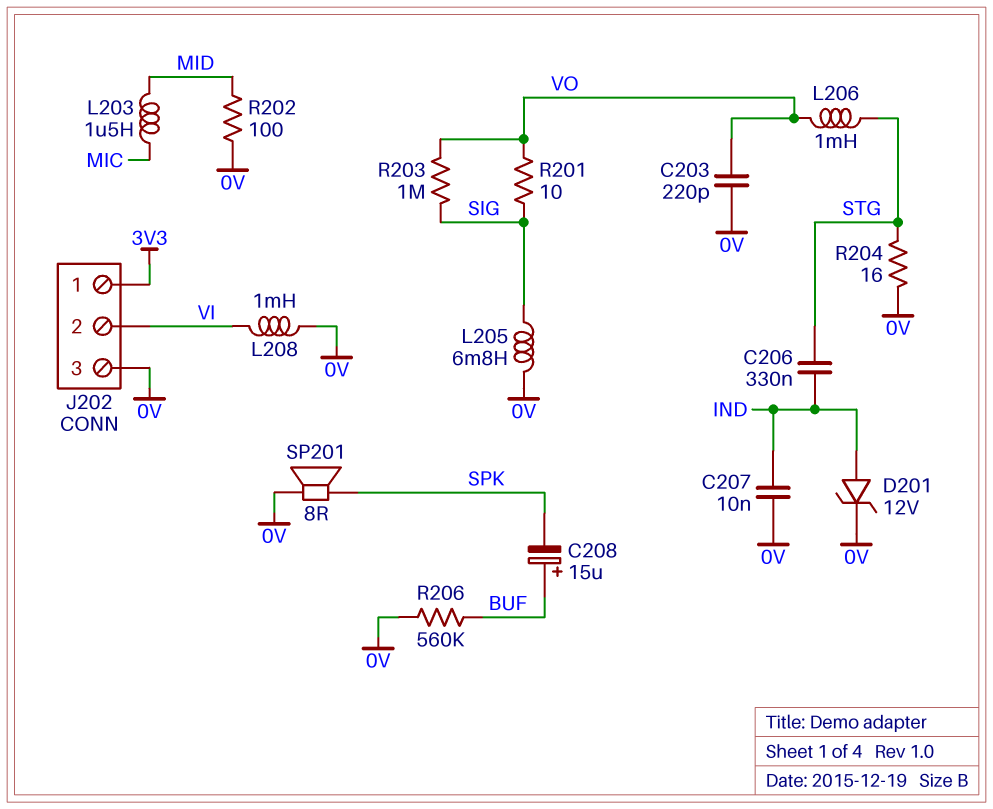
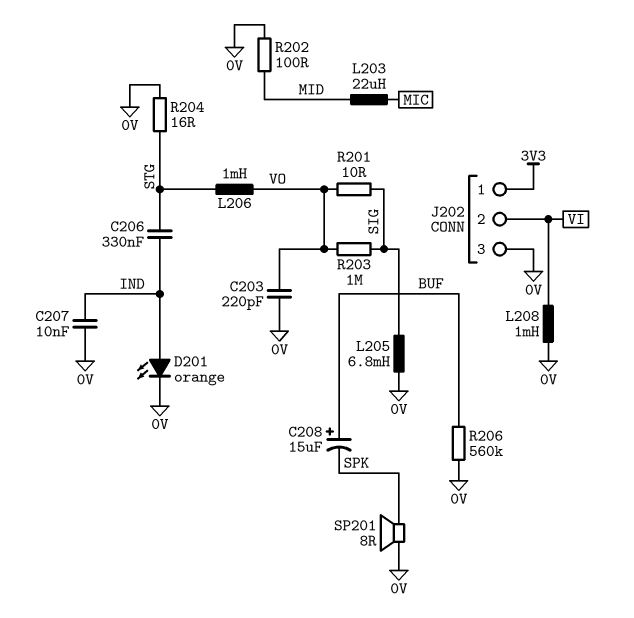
D201: zener 12V (A IND, K 0V) -> LED orange (A IND, K 0V)
L203: 1.5uH (MIC, MID) -> 22uH (MIC, MID)

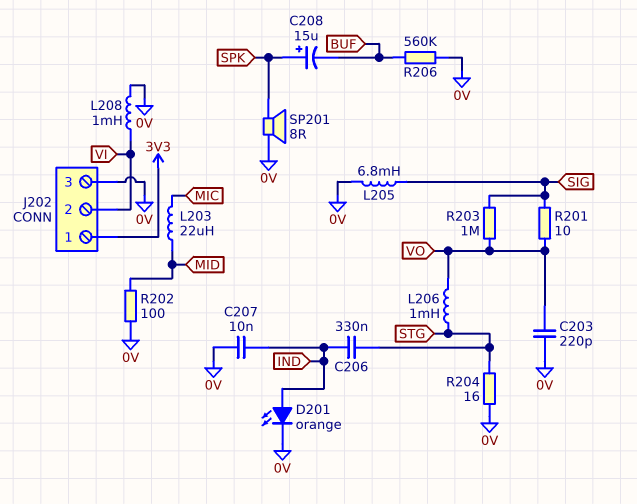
C208: 15uF (plus BUF, minus SPK) -> 15uF (plus SPK, minus BUF)

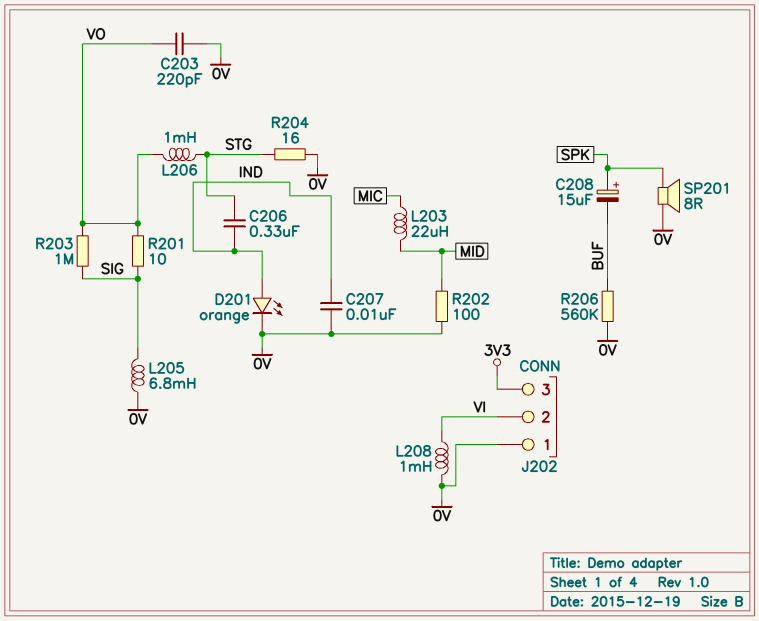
J202 pin 1: 3V3 -> 0V
J202 pin 3: 0V -> 3V3

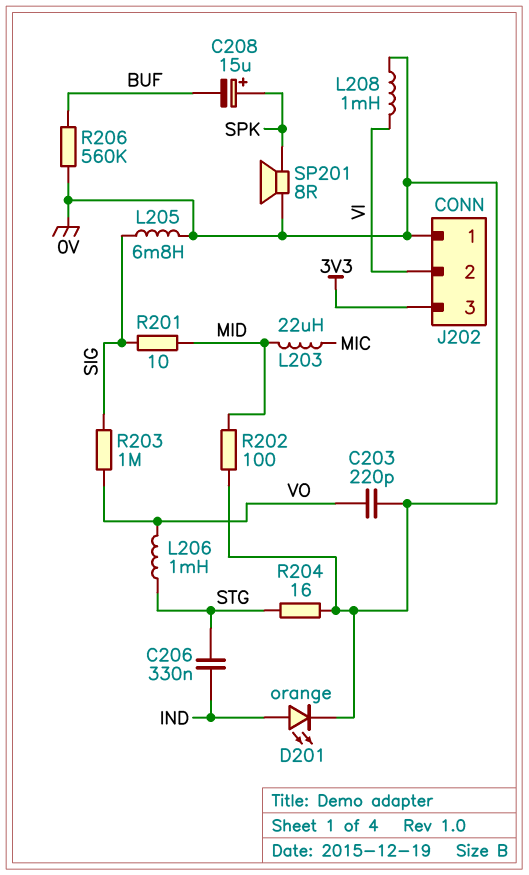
C207: 10nF (0V, IND) -> none
R201: 10 (SIG, VO) -> 10 (MID, SIG)

